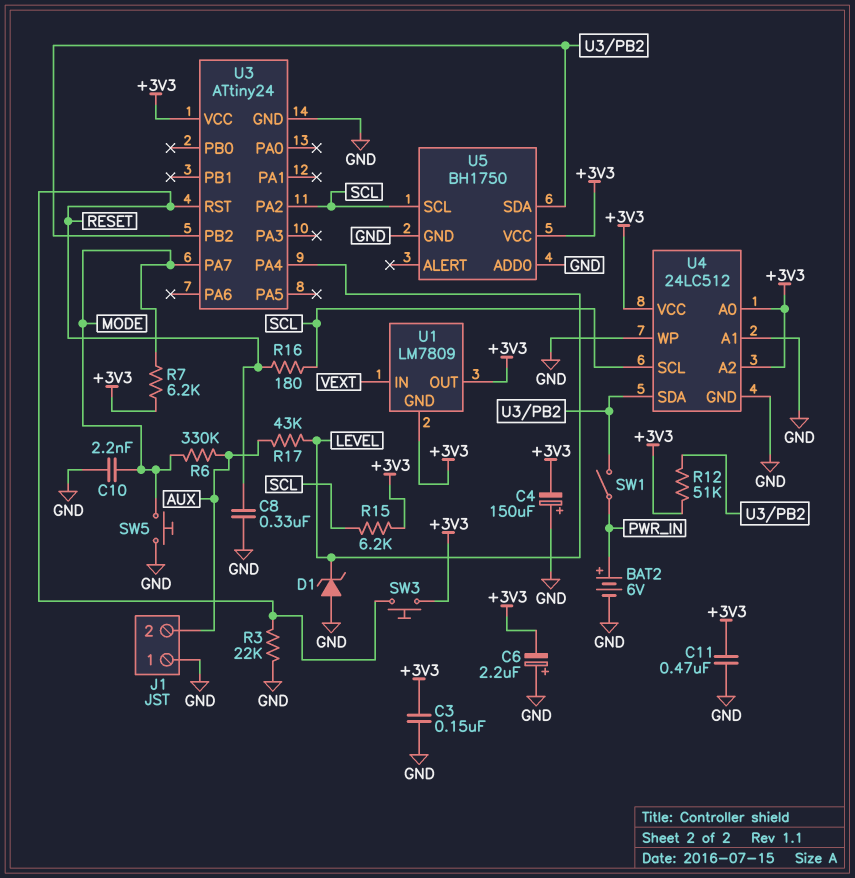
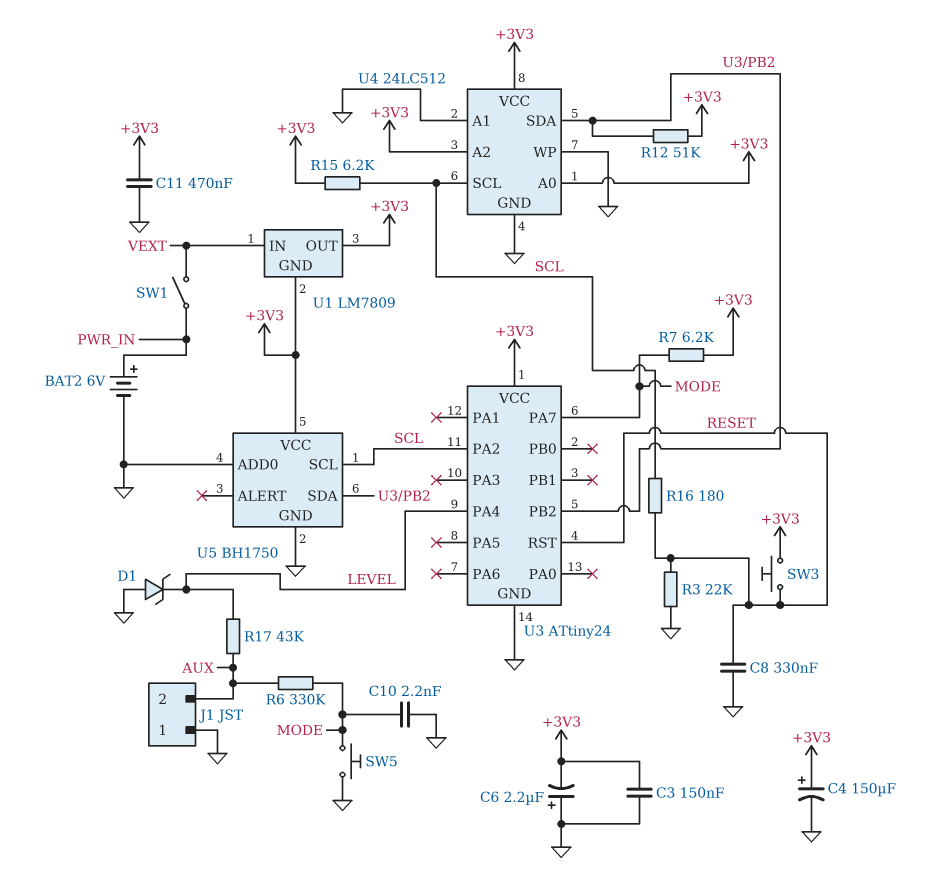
C4: 150uF (plus GND, minus +3V3) -> 150uF (plus +3V3, minus GND)
SW1: switch (PWR_IN, U3/PB2) -> switch (PWR_IN, VEXT)

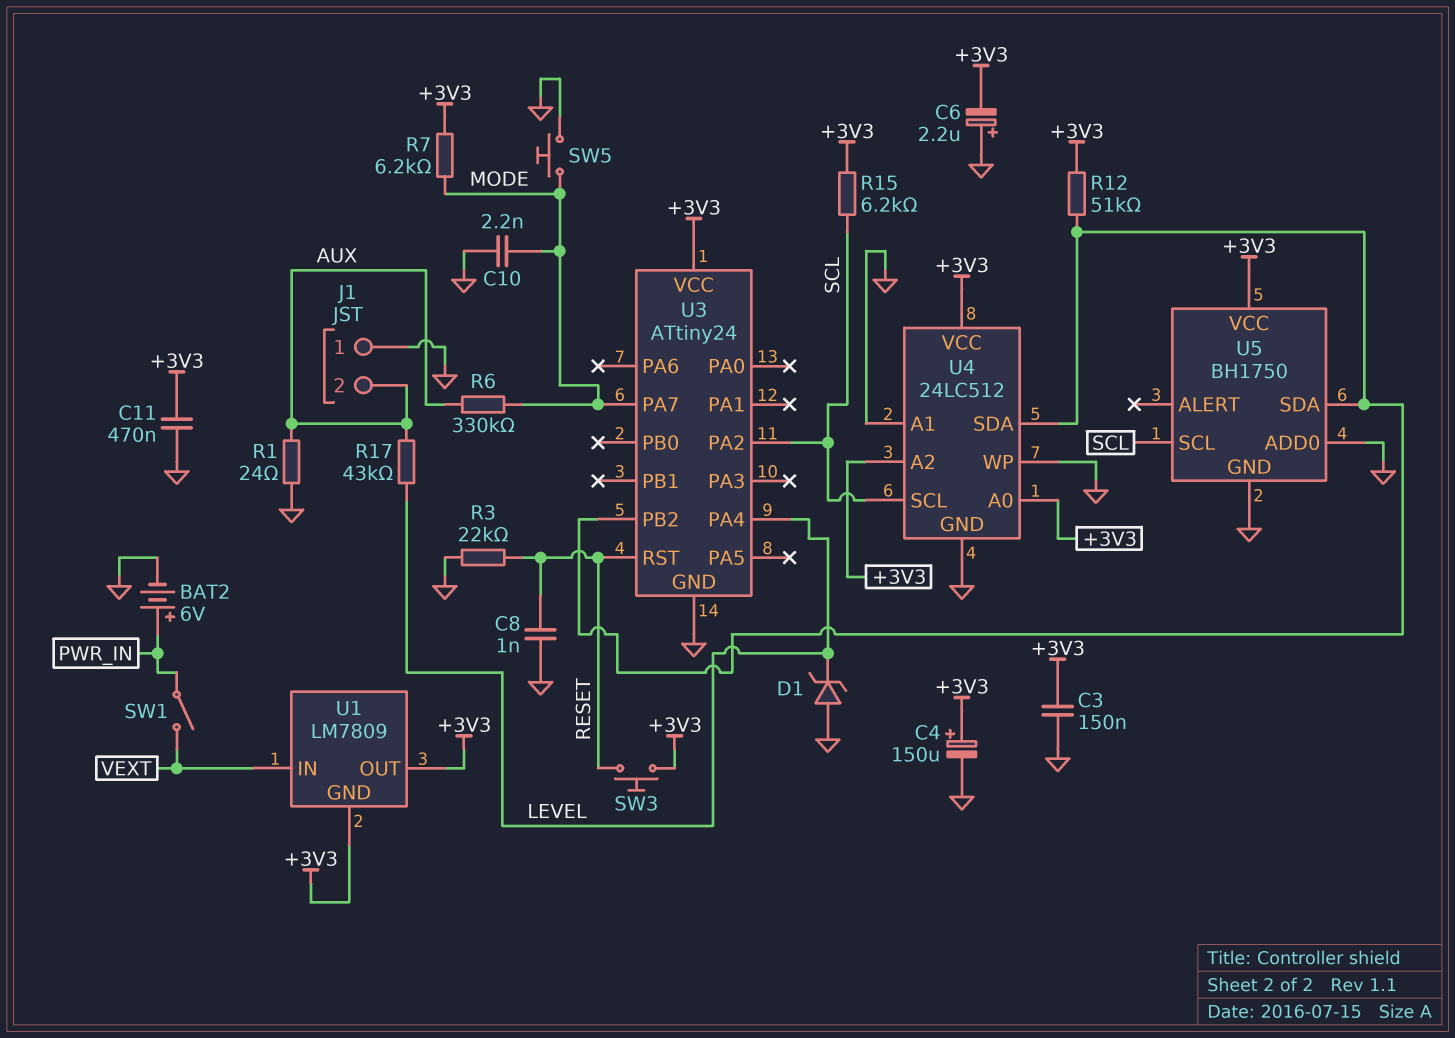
C8: 330nF (GND, RESET) -> 1nF (GND, RESET)
R1: none -> 24 (AUX, GND)
R16: 180 (RESET, SCL) -> none

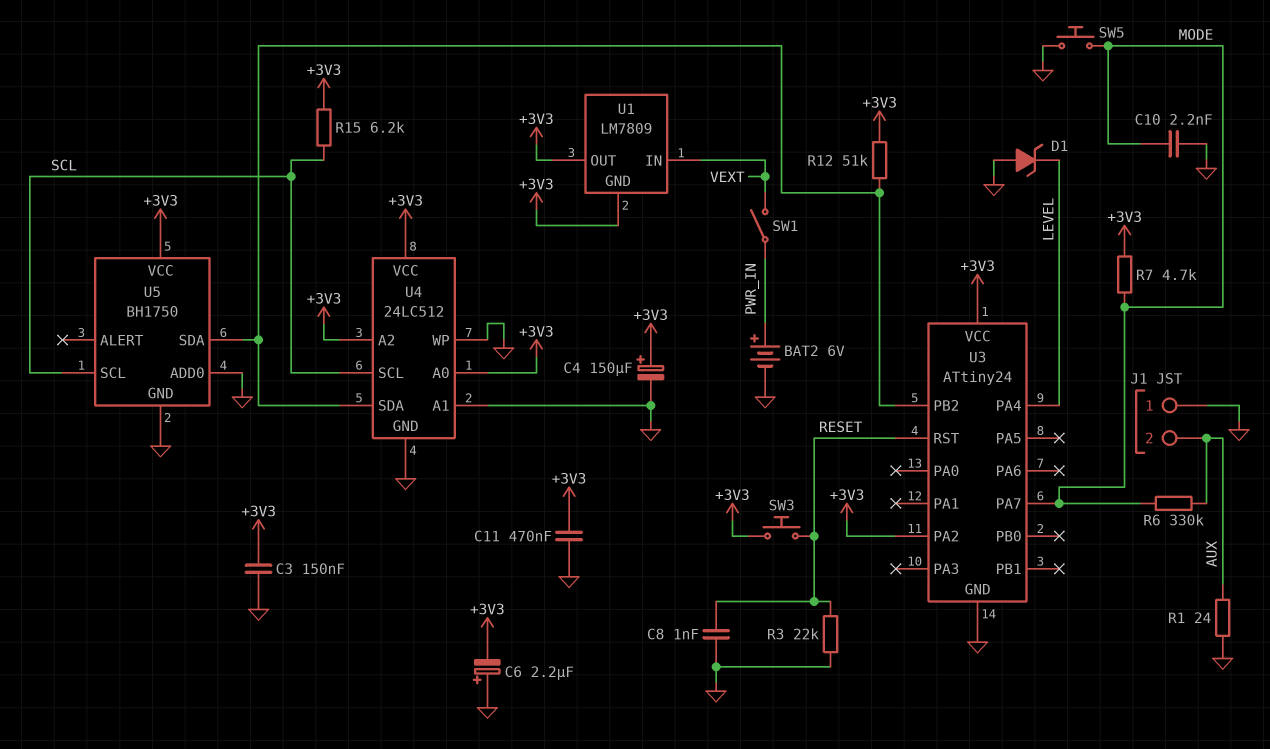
R7: 6.2k (+3V3, MODE) -> 4.7k (+3V3, MODE)
R17: 43k (AUX, LEVEL) -> none
U3 pin PA2: SCL -> +3V3

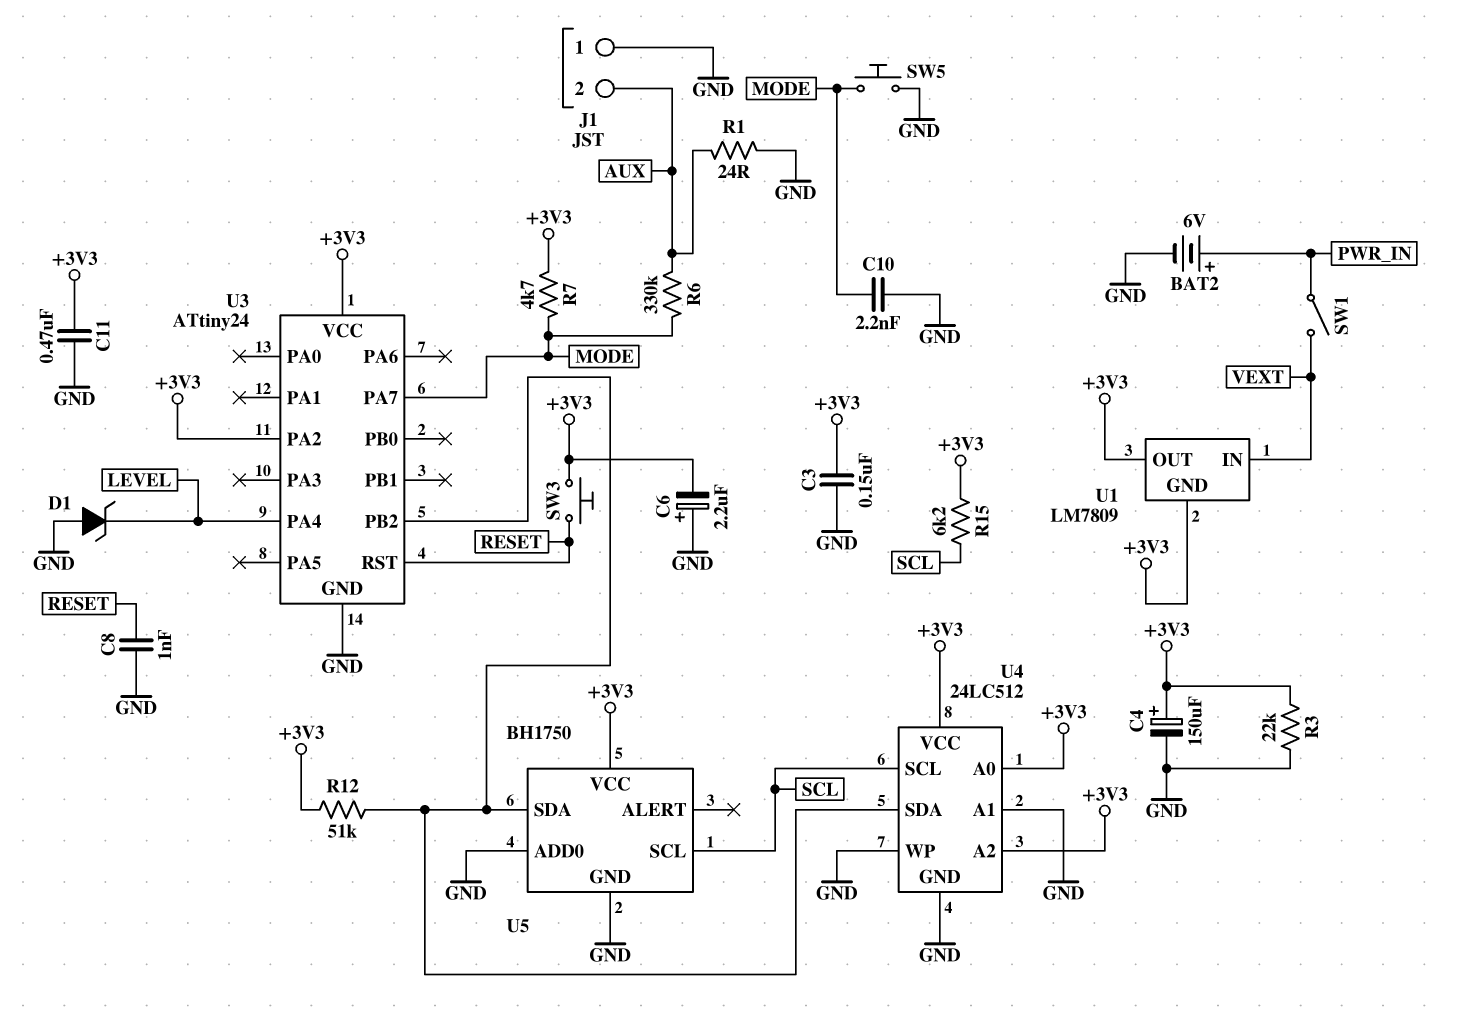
R3: 22k (GND, RESET) -> 22k (+3V3, GND)

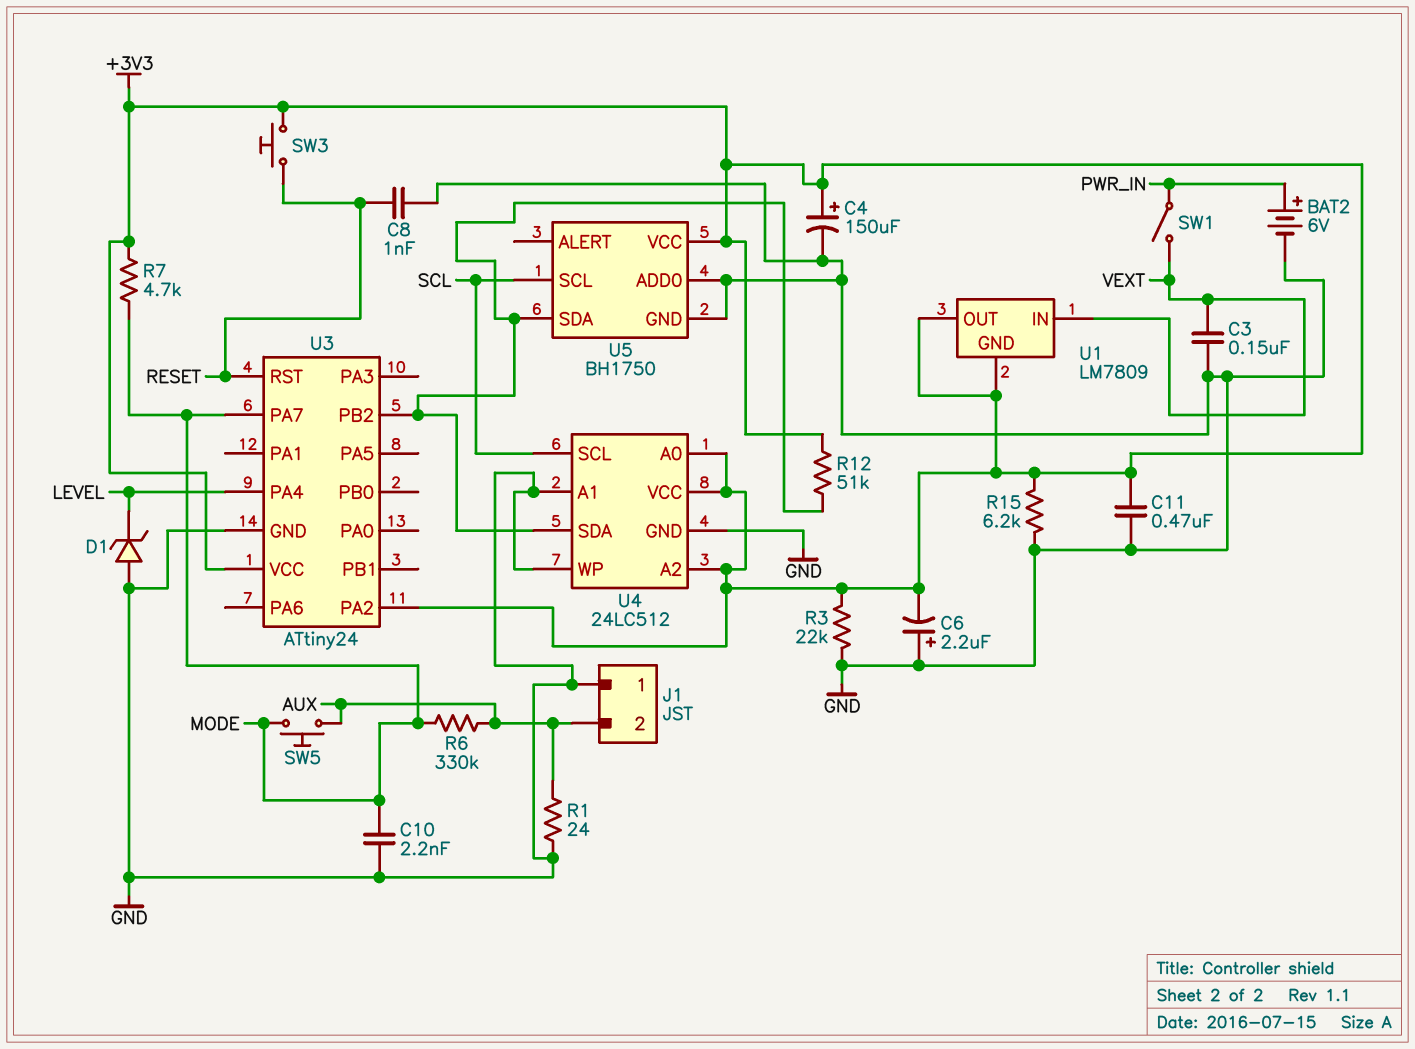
C3: 150nF (+3V3, GND) -> 150nF (GND, VEXT)
R15: 6.2k (+3V3, SCL) -> 6.2k (+3V3, GND)
SW5: button (GND, MODE) -> button (AUX, MODE)

